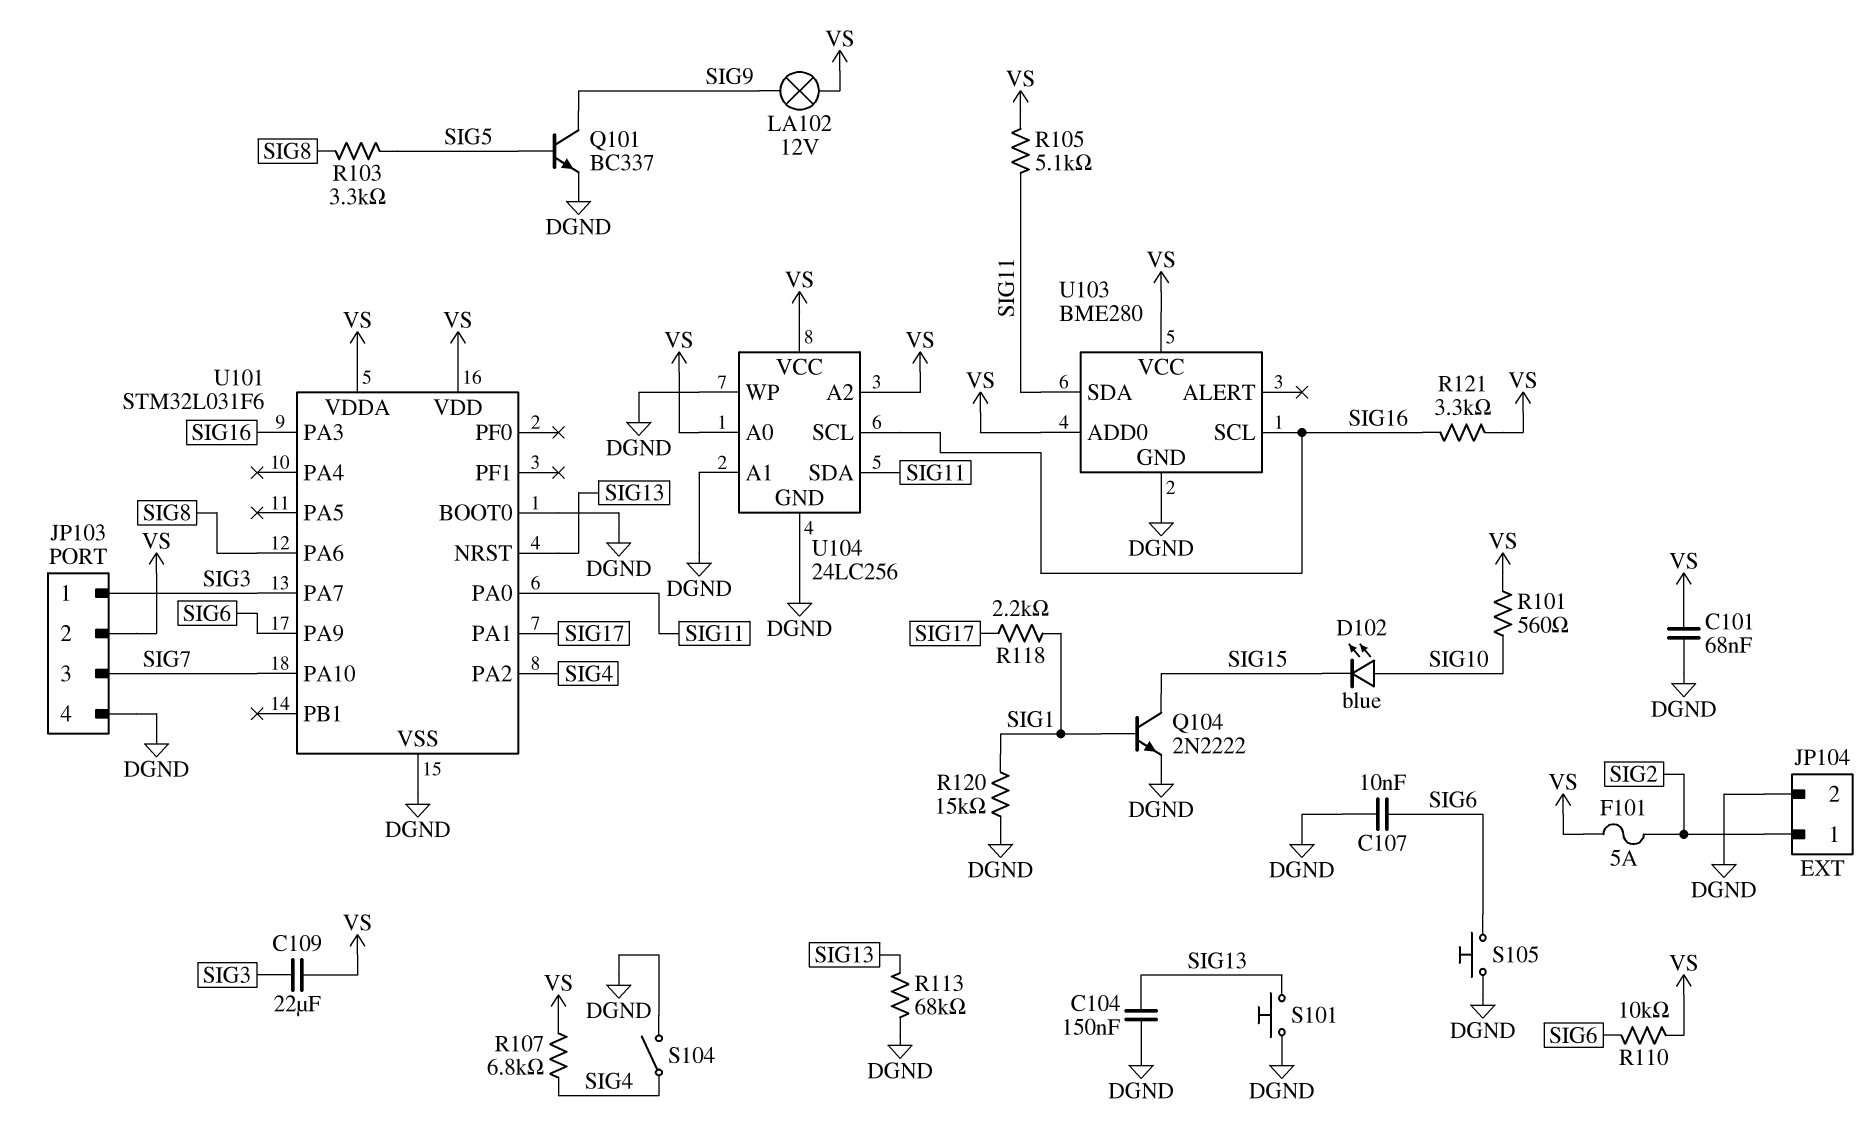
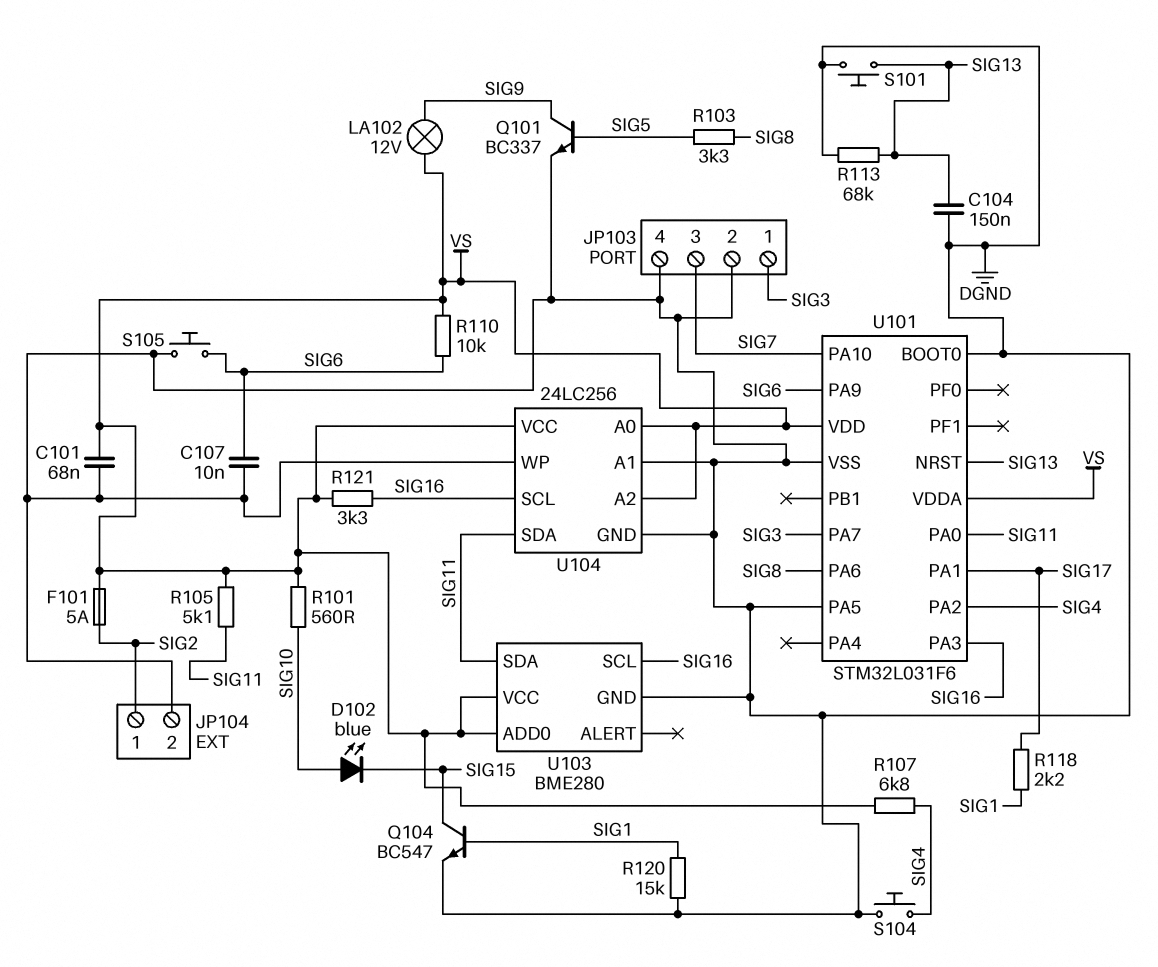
C109: 22uF (SIG3, VS) -> none
JP103 pin 2: VS -> DGND
Q104: NPN 2N2222 (B SIG1, C SIG15, E DGND) -> NPN BC547 (B SIG1, C SIG15, E DGND)
S104: switch (DGND, SIG4) -> button (DGND, SIG4)
U101 pin PA5: none -> DGND

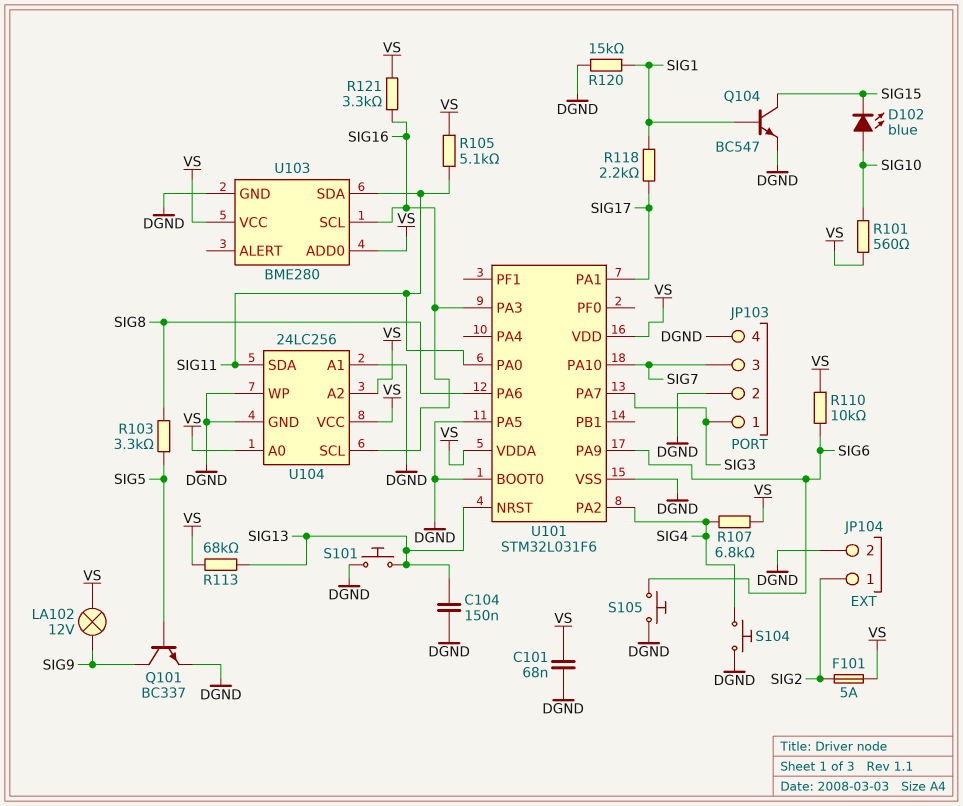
C107: 10nF (DGND, SIG6) -> none
R113: 68k (DGND, SIG13) -> 68k (SIG13, VS)

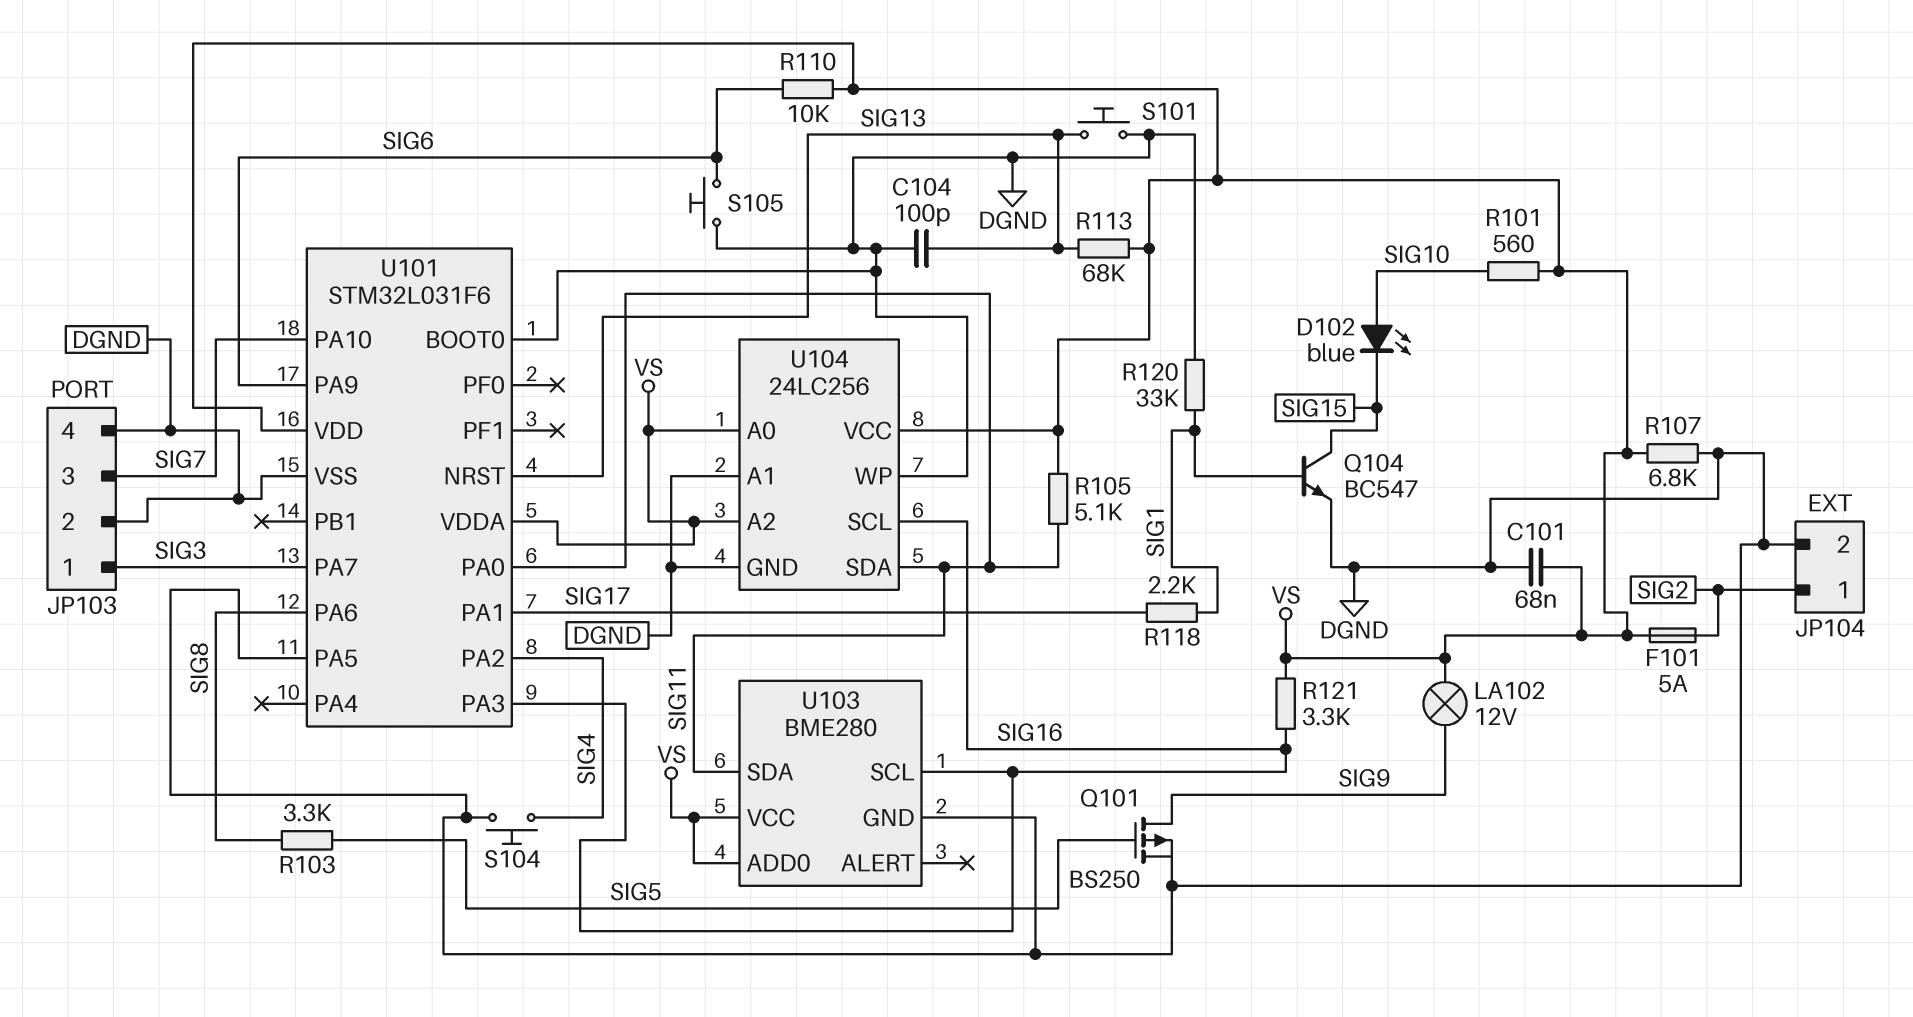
C104: 150nF (DGND, SIG13) -> 100pF (DGND, SIG13)
Q101: NPN BC337 (B SIG5, C SIG9, E DGND) -> PMOS BS250 (G SIG5, D SIG9, S DGND)
R107: 6.8k (SIG4, VS) -> 6.8k (DGND, VS)
R120: 15k (DGND, SIG1) -> 33k (DGND, SIG1)

